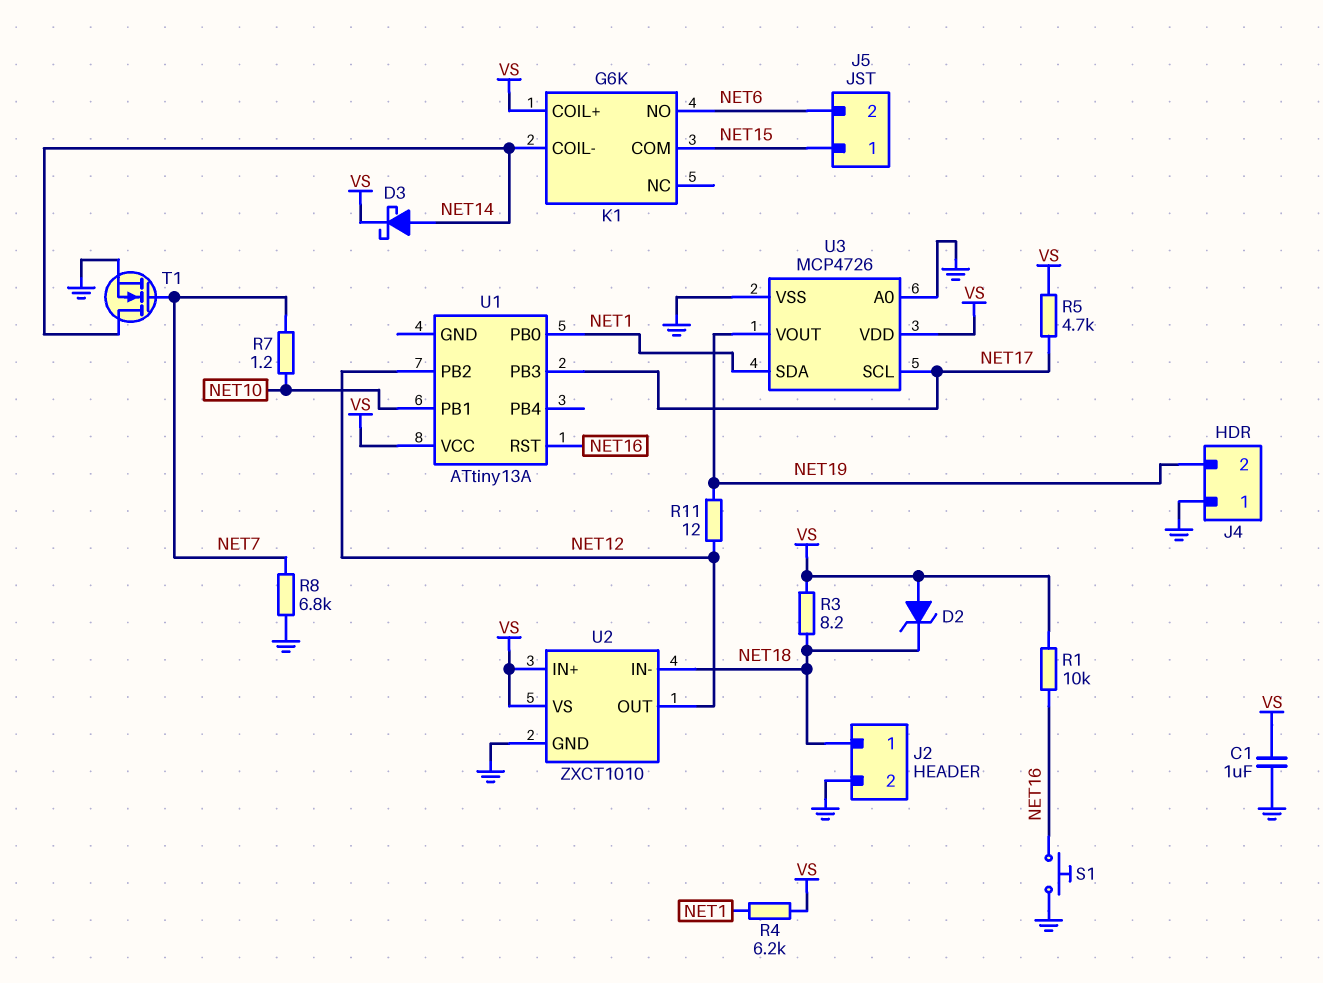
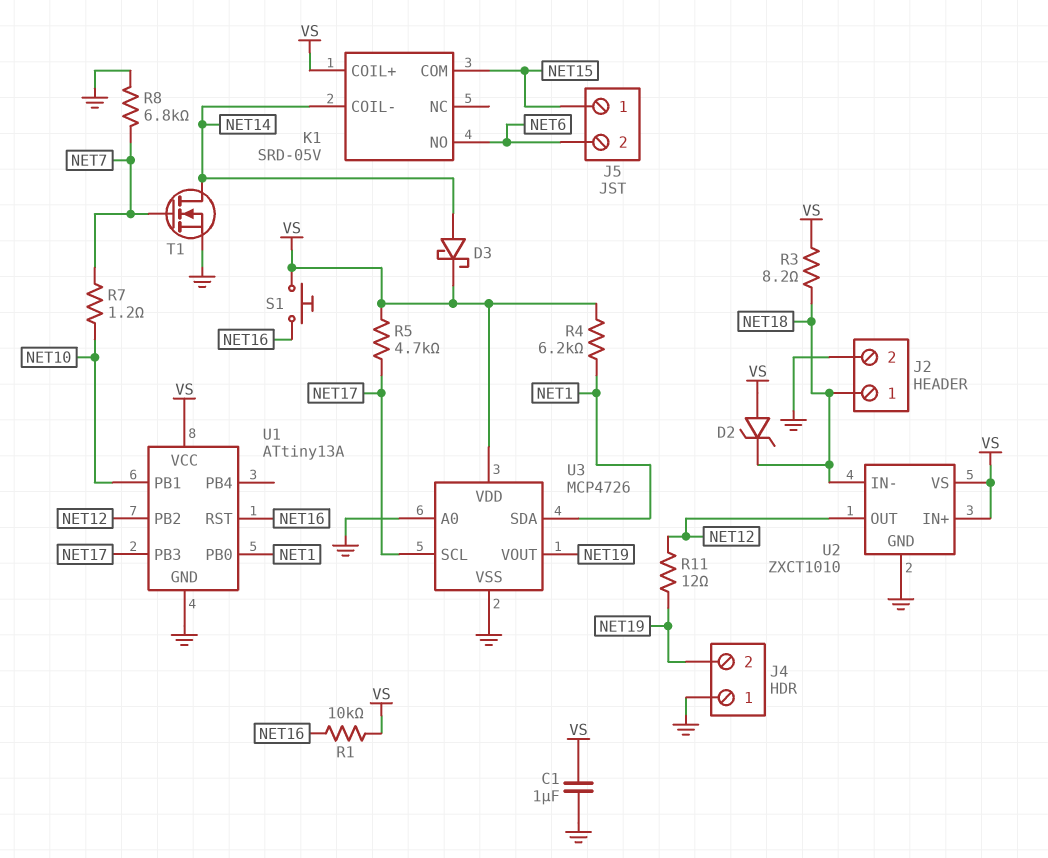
K1: G6K -> SRD-05V
S1: button (GND, NET16) -> button (NET16, VS)
U1 pin GND: none -> GND

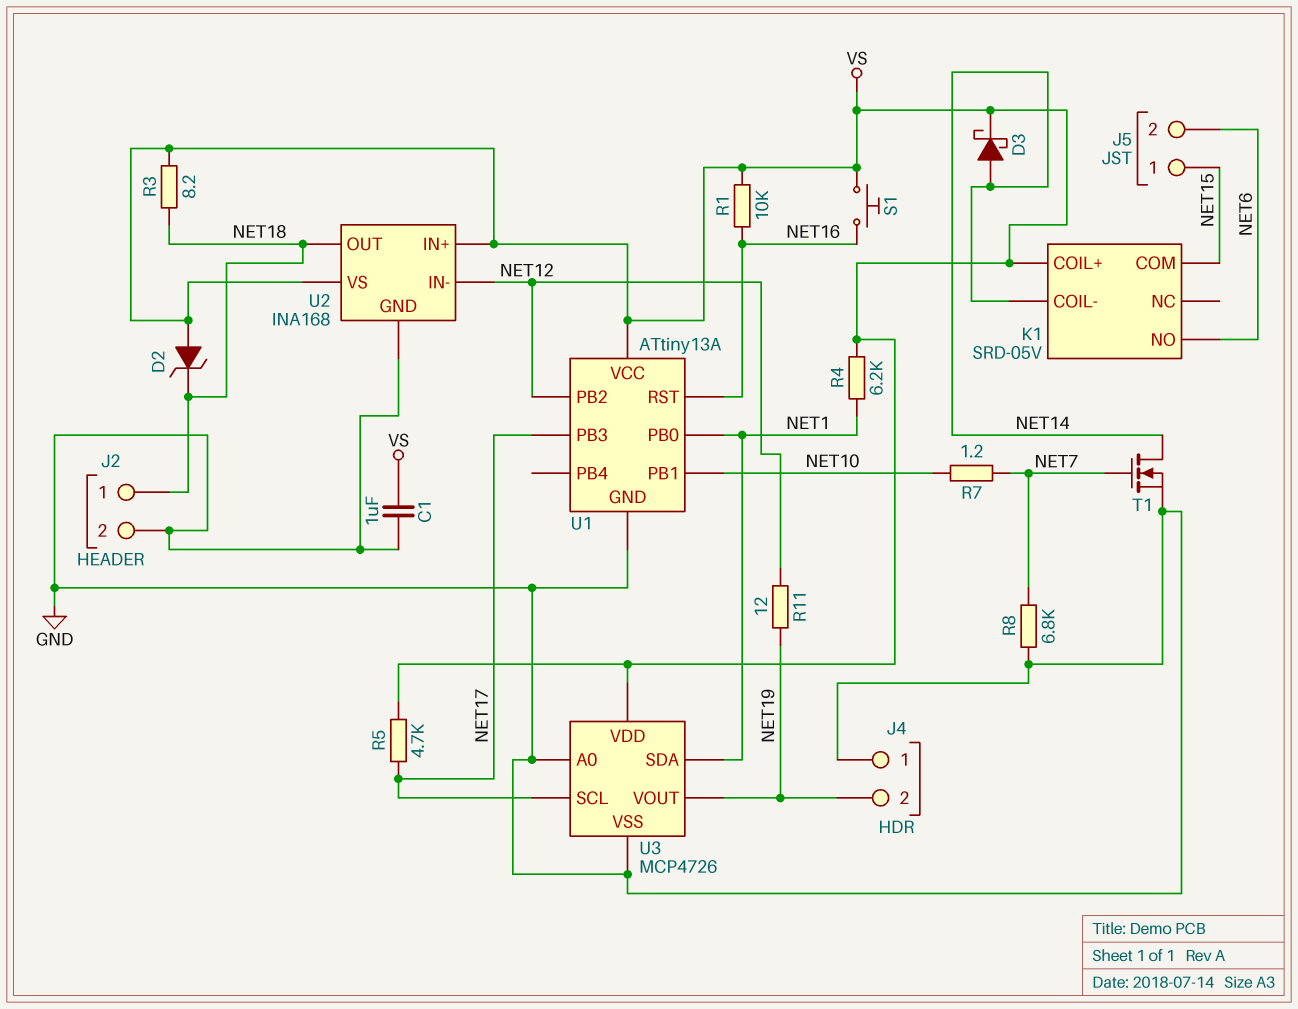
U2: ZXCT1010 -> INA168
U2 pin IN-: NET18 -> NET12
U2 pin OUT: NET12 -> NET18

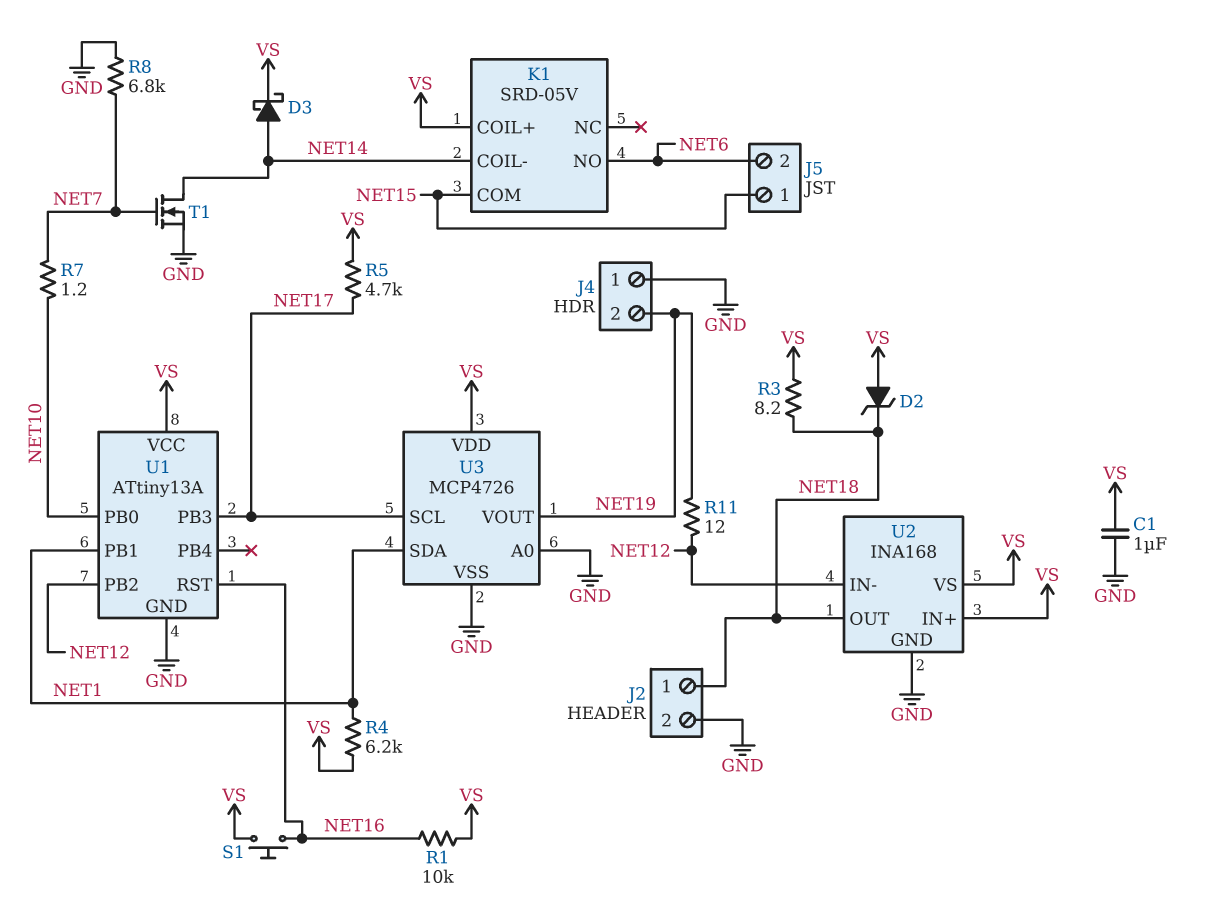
U1 pin PB0: NET1 -> NET10
U1 pin PB1: NET10 -> NET1

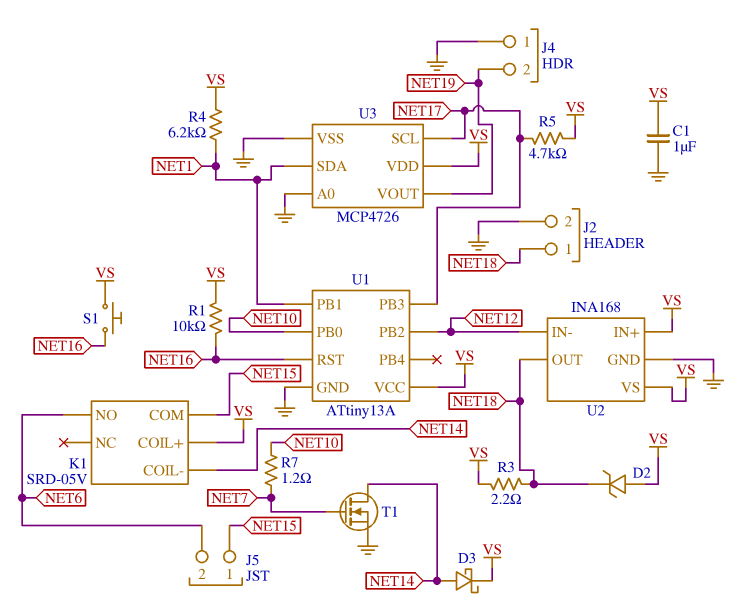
R3: 8.2 (NET18, VS) -> 2.2 (NET18, VS)
R8: 6.8k (GND, NET7) -> none
R11: 12 (NET12, NET19) -> none

